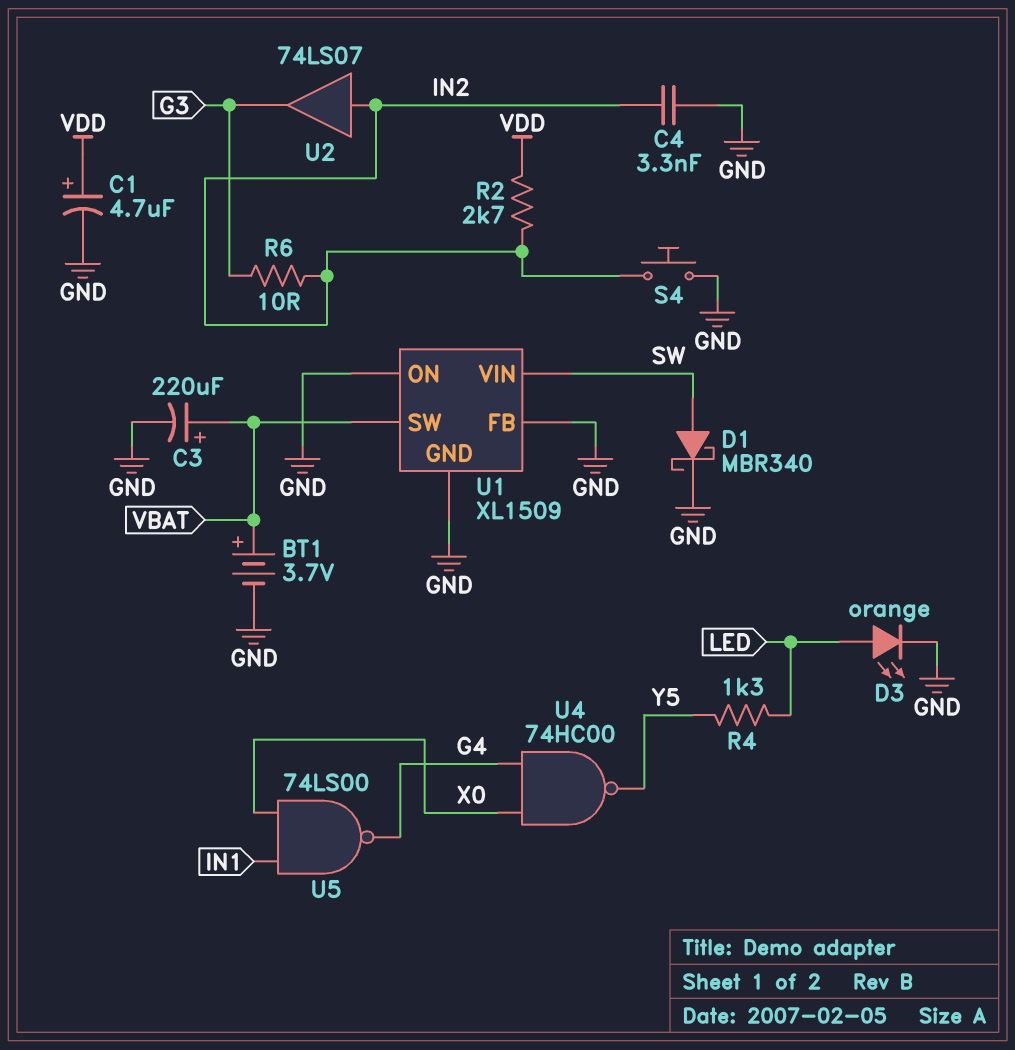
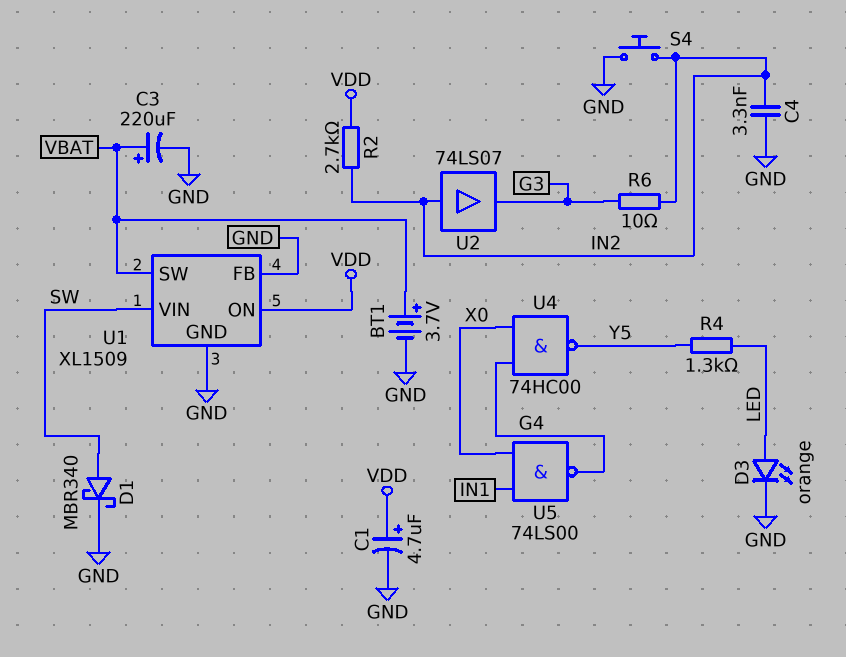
U1 pin ON: GND -> VDD

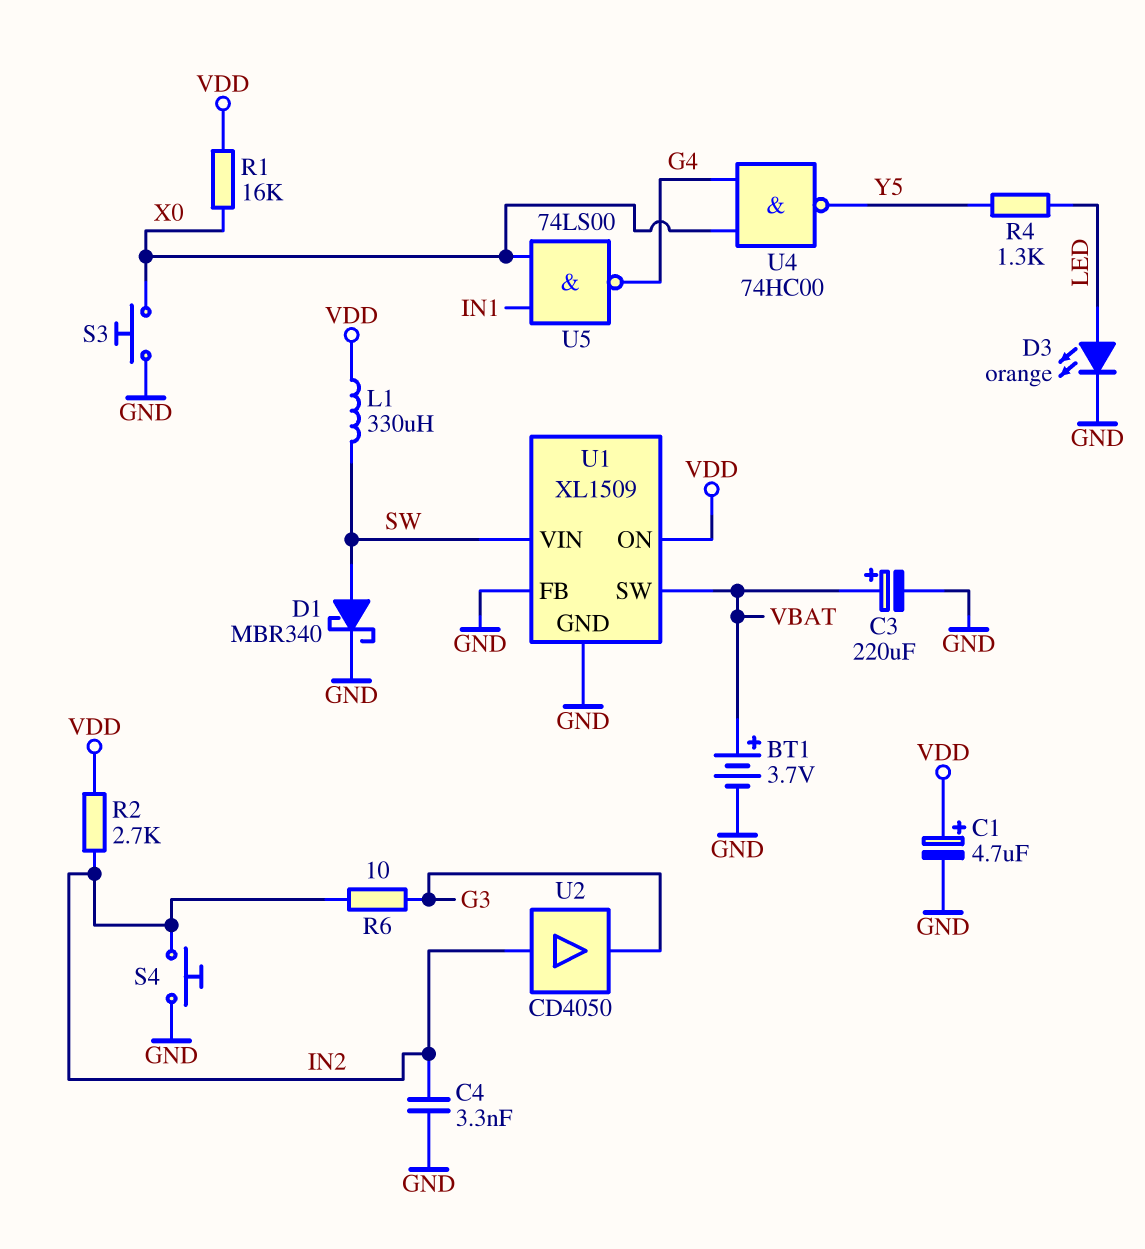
L1: none -> 330uH (SW, VDD)
R1: none -> 16k (VDD, X0)
S3: none -> button (GND, X0)
U2: buffer 74LS07 (in IN2, out G3) -> buffer CD4050 (in IN2, out G3)

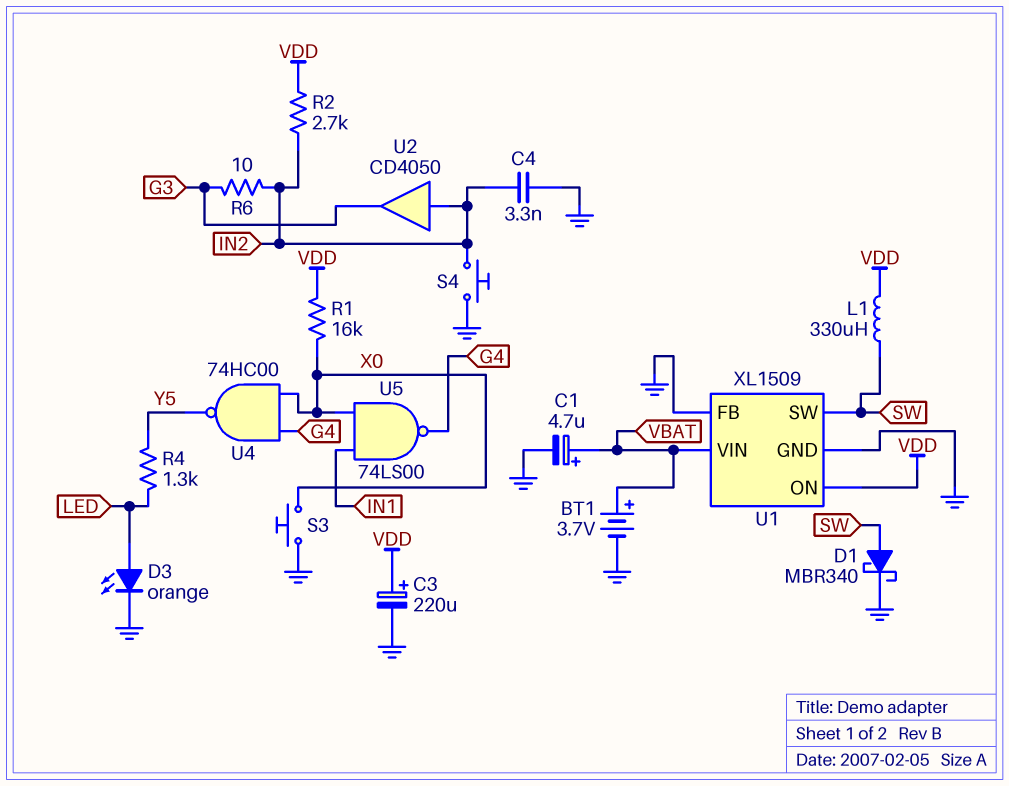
C1: 4.7uF (plus VDD, minus GND) -> 4.7uF (plus VBAT, minus GND)
C3: 220uF (plus VBAT, minus GND) -> 220uF (plus VDD, minus GND)
U1 pin SW: VBAT -> SW
U1 pin VIN: SW -> VBAT

